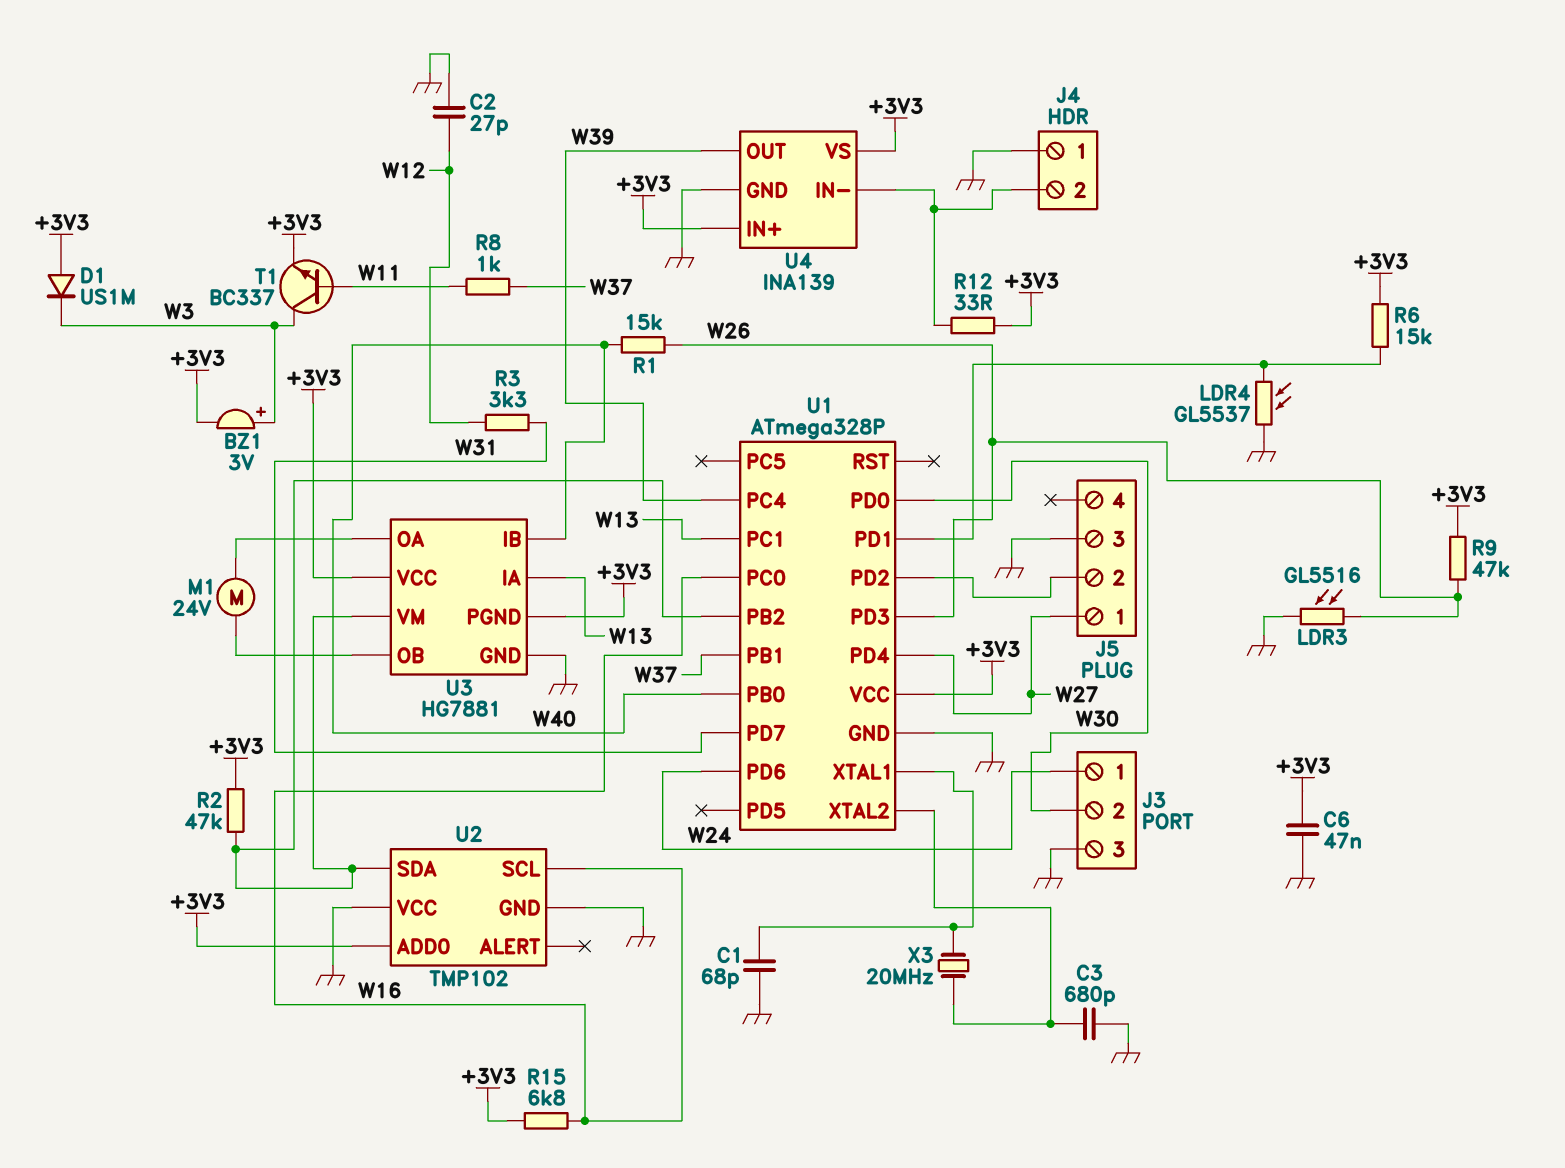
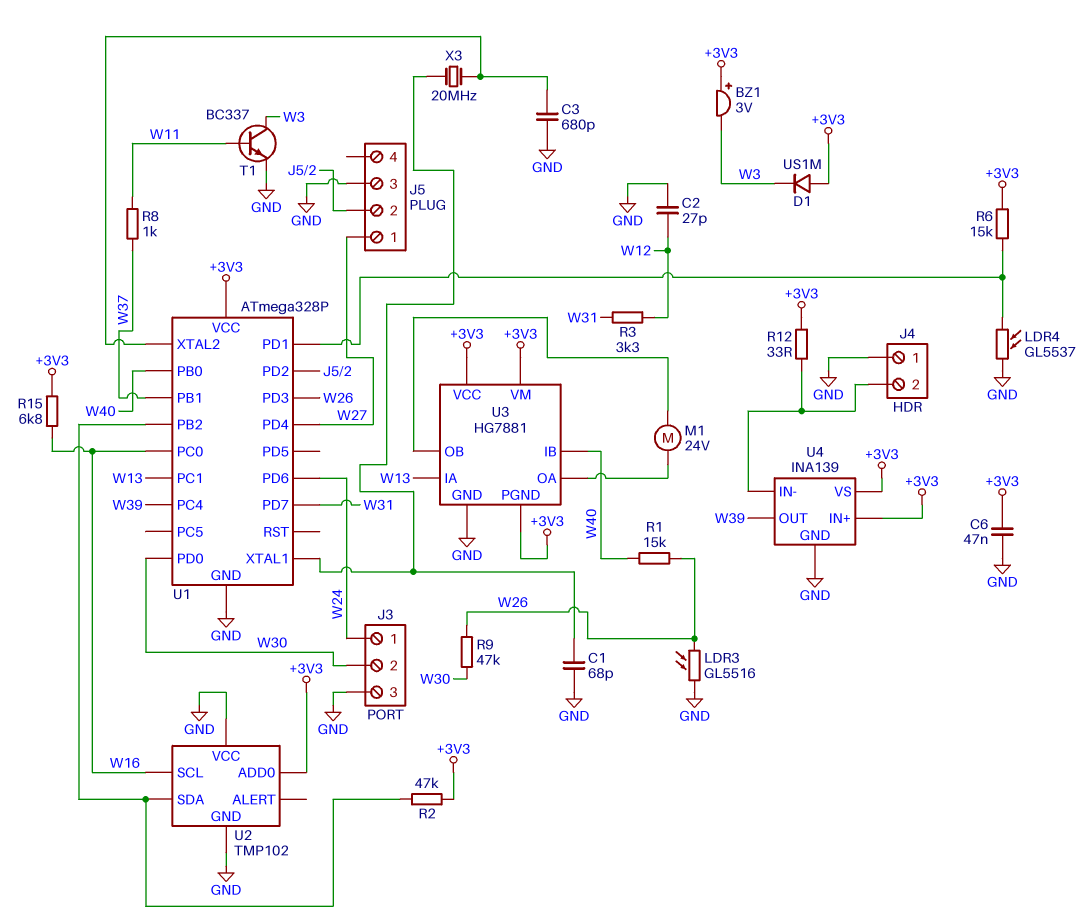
BZ1: buzzer 3V (plus W3, minus +3V3) -> buzzer 3V (plus +3V3, minus W3)
R9: 47k (+3V3, W26) -> 47k (W26, W30)
T1: NPN BC337 (B W11, C W3, E +3V3) -> NPN BC337 (B W11, C W3, E GND)
U3 pin VM: U1/PB2 -> +3V3

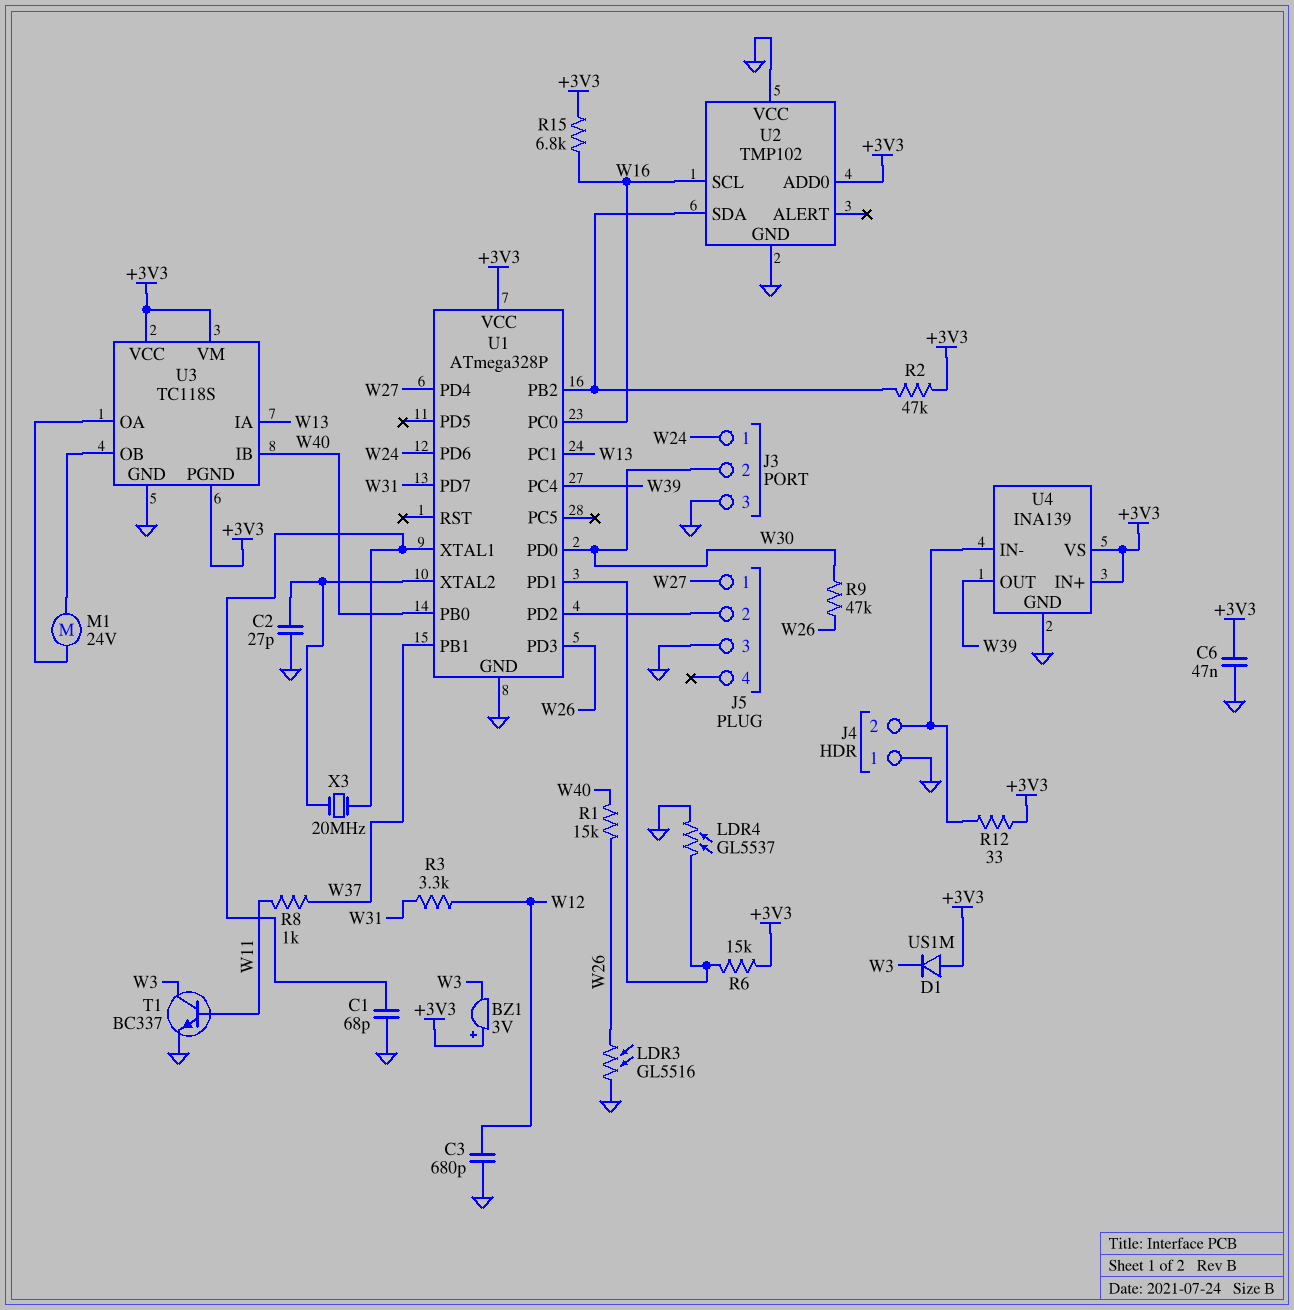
C2: 27pF (GND, W12) -> 27pF (GND, U1/XTAL2)
C3: 680pF (GND, U1/XTAL2) -> 680pF (GND, W12)
U3: HG7881 -> TC118S

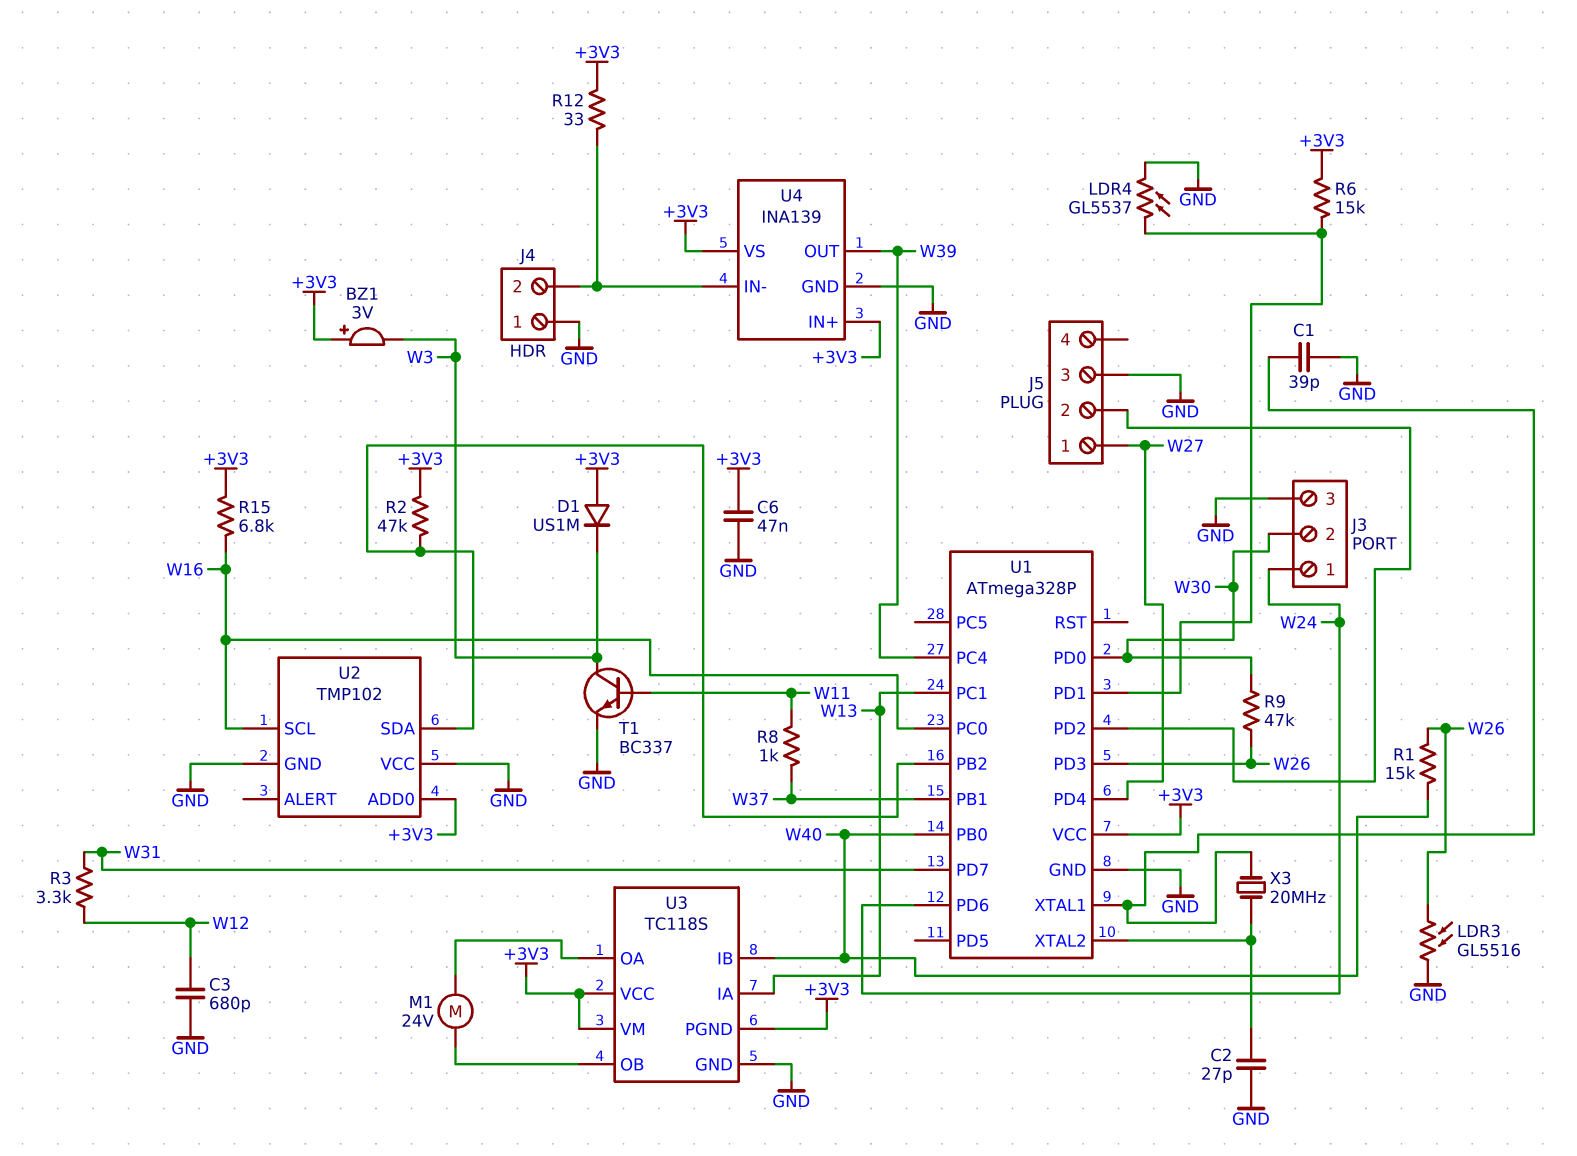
C1: 68pF (GND, U1/XTAL1) -> 39pF (GND, U1/XTAL1)

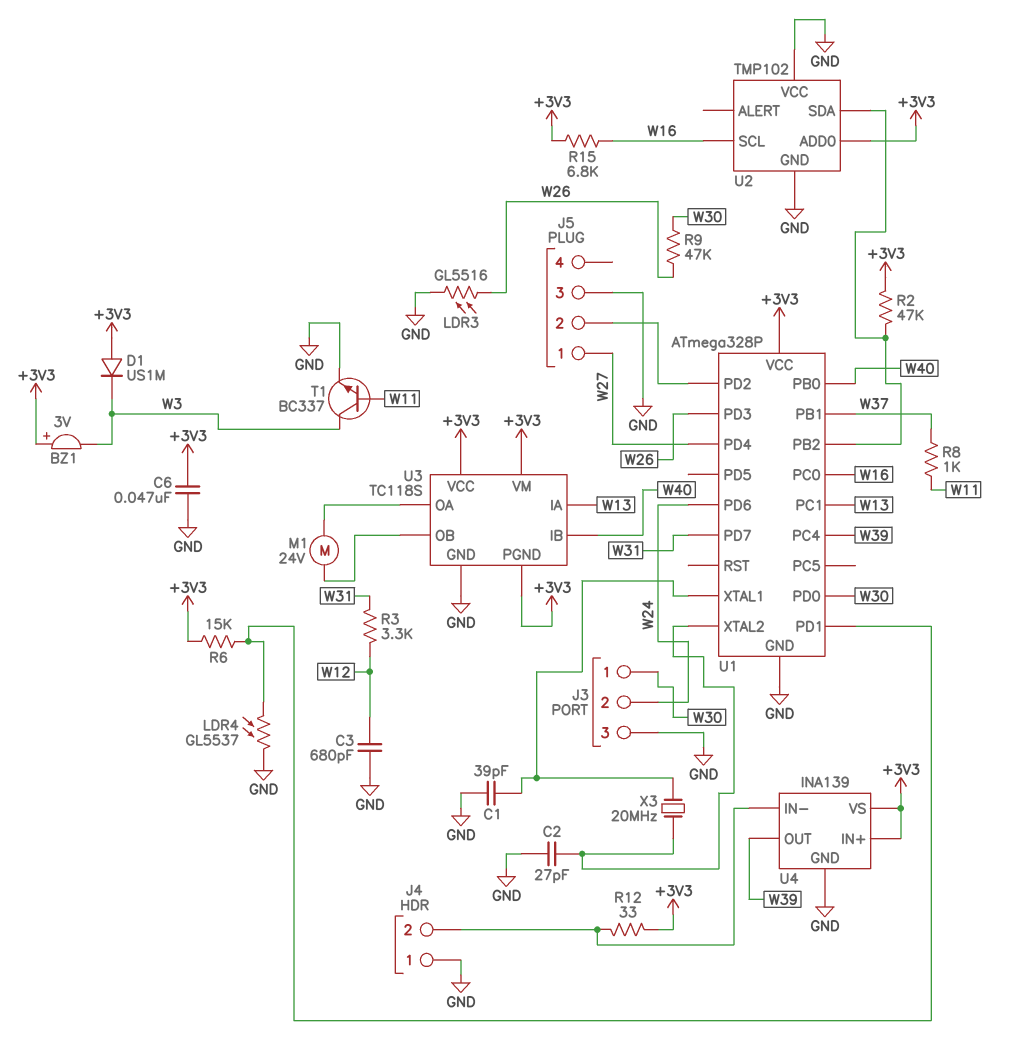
J3 pin 1: W24 -> W30
J3 pin 2: W30 -> W24
R1: 15k (W26, W40) -> none

